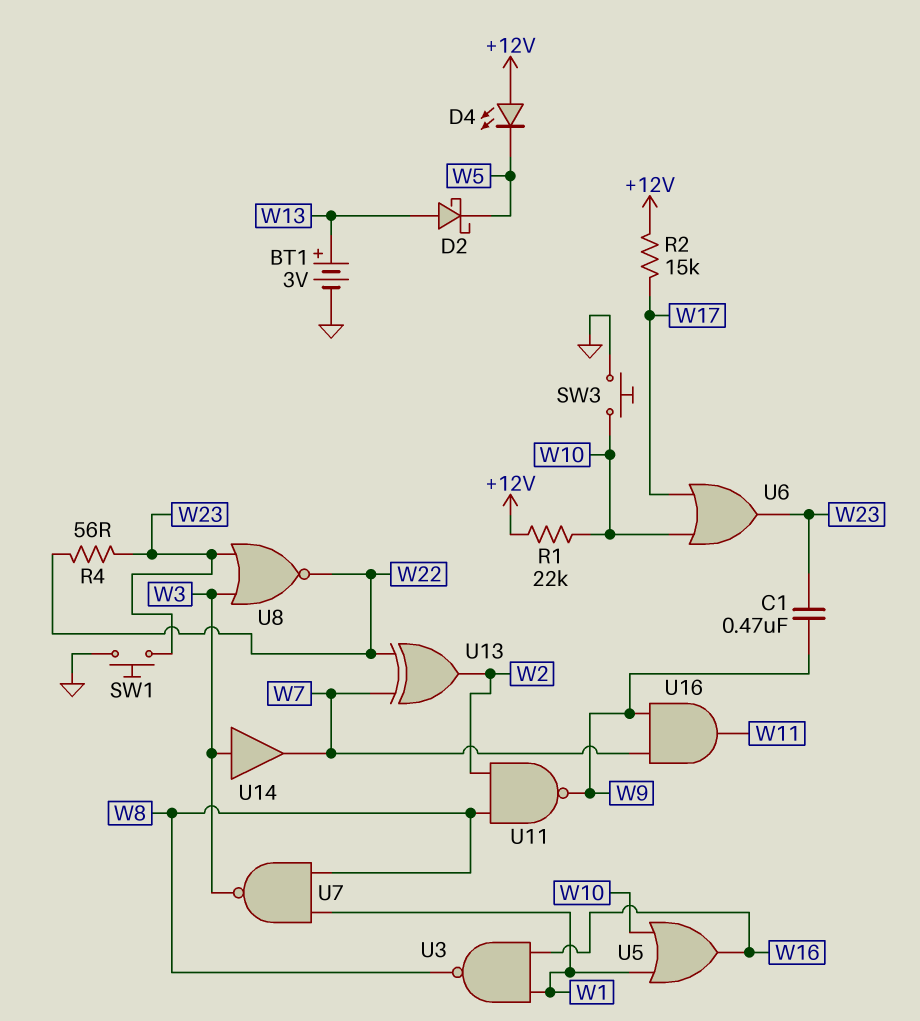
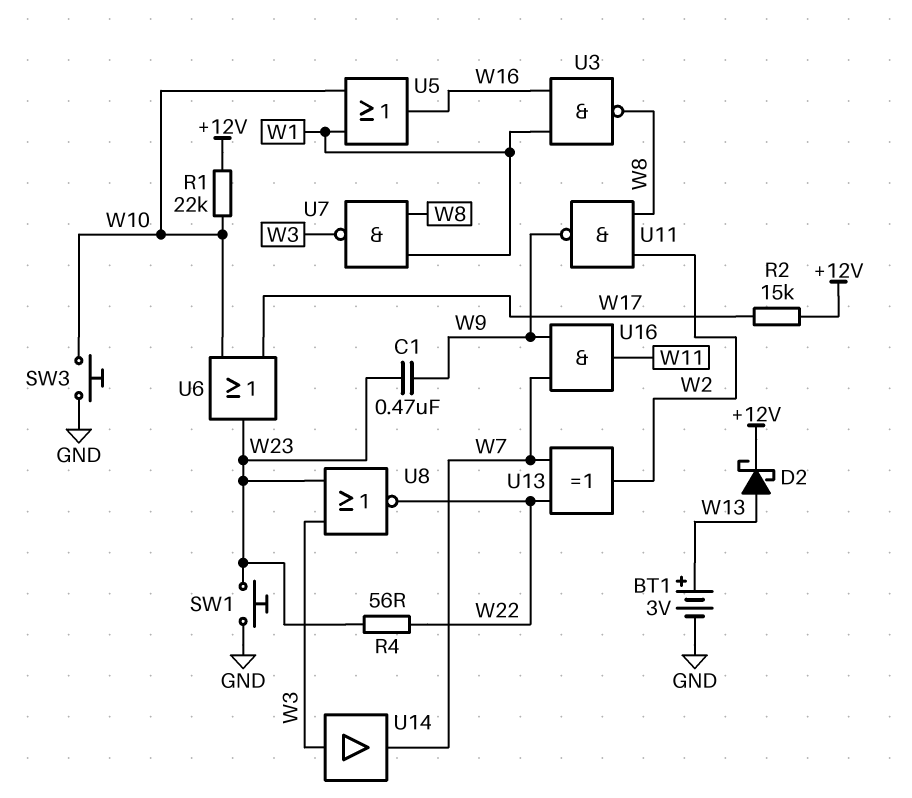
D2: schottky (A W13, K W5) -> schottky (A W13, K +12V)
D4: LED (A +12V, K W5) -> none

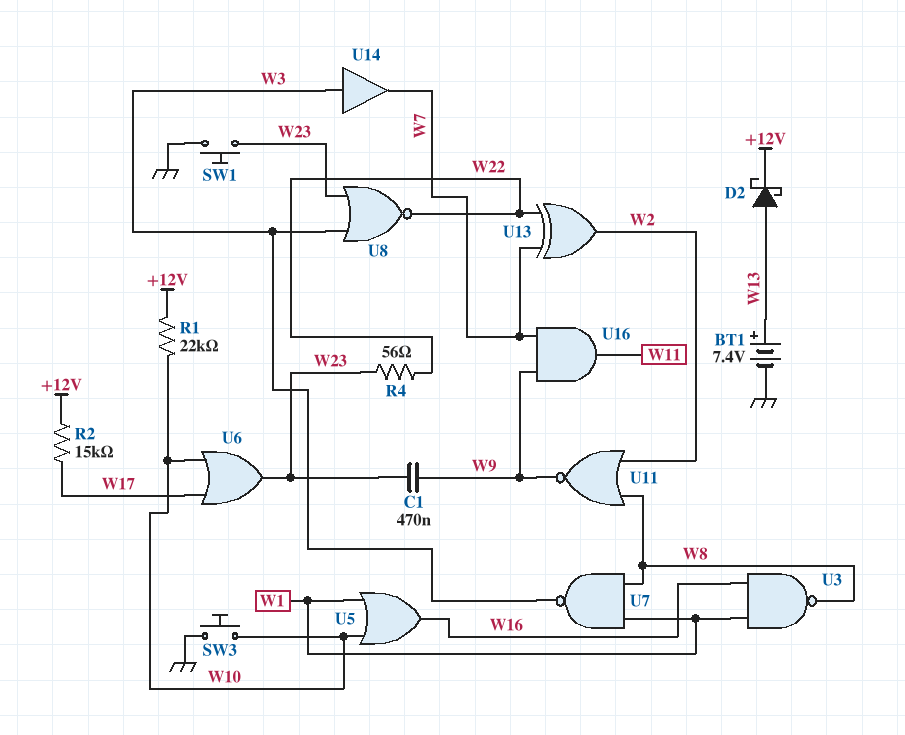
BT1: 3V (plus W13, minus GND) -> 7.4V (plus W13, minus GND)
U11: NAND (in W2, in W8, out W9) -> NOR (in W2, in W8, out W9)

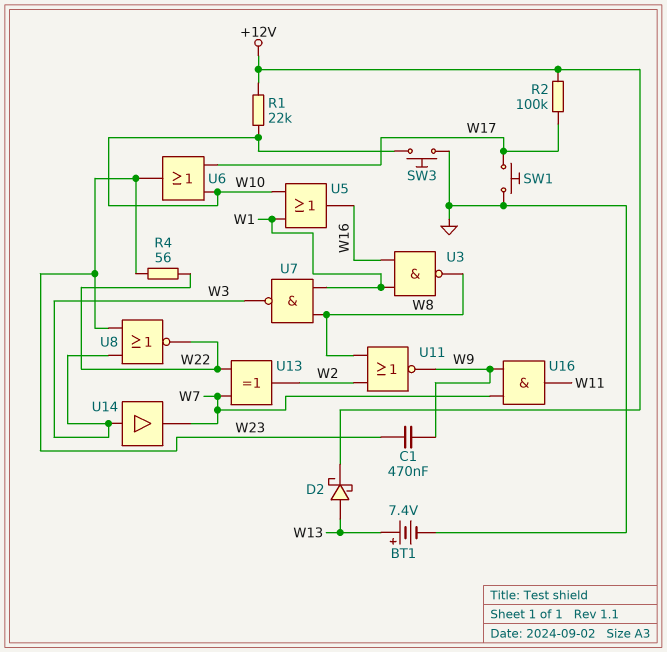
R2: 15k (+12V, W17) -> 100k (+12V, W17)
SW1: button (GND, W23) -> button (GND, W17)

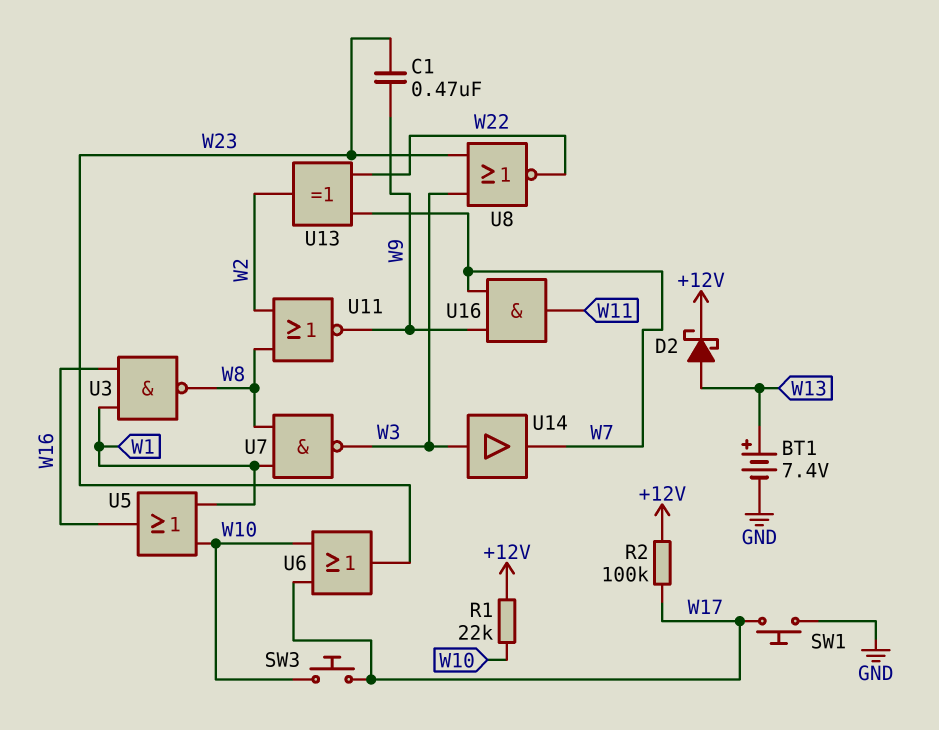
R4: 56 (W22, W23) -> none
SW3: button (GND, W10) -> button (W10, W17)

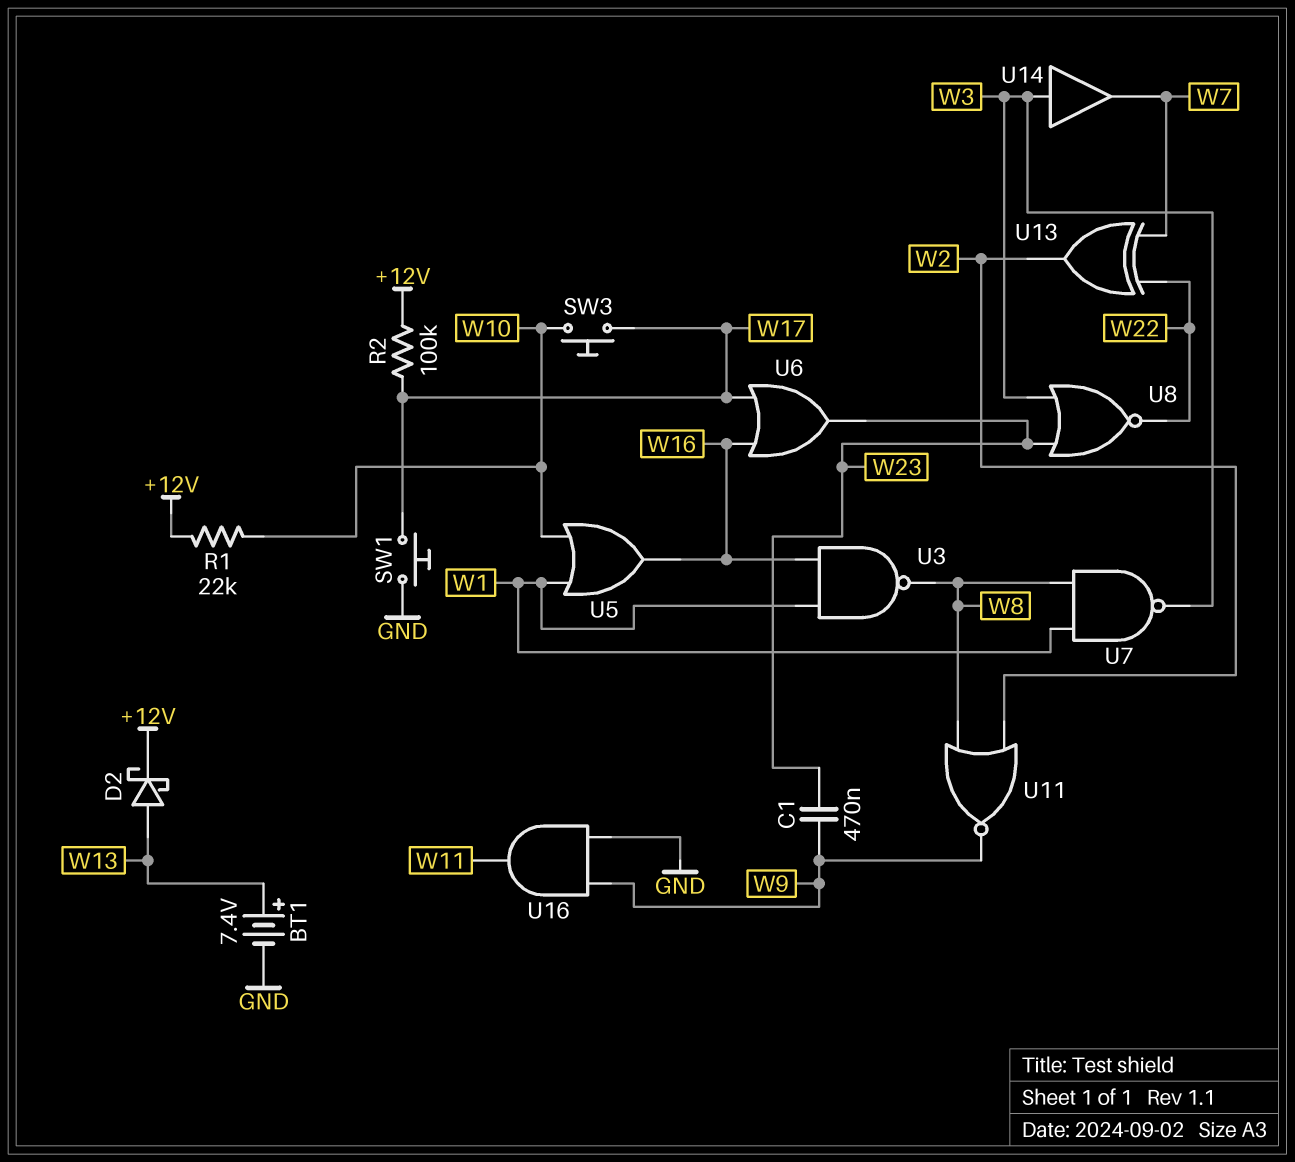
U6: OR (in W10, in W17, out W23) -> OR (in W16, in W17, out W23)
U16: AND (in W7, in W9, out W11) -> AND (in GND, in W9, out W11)

